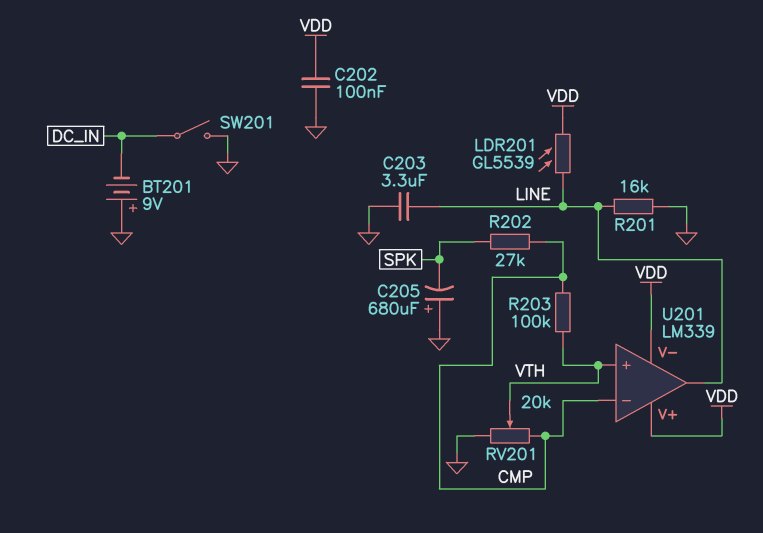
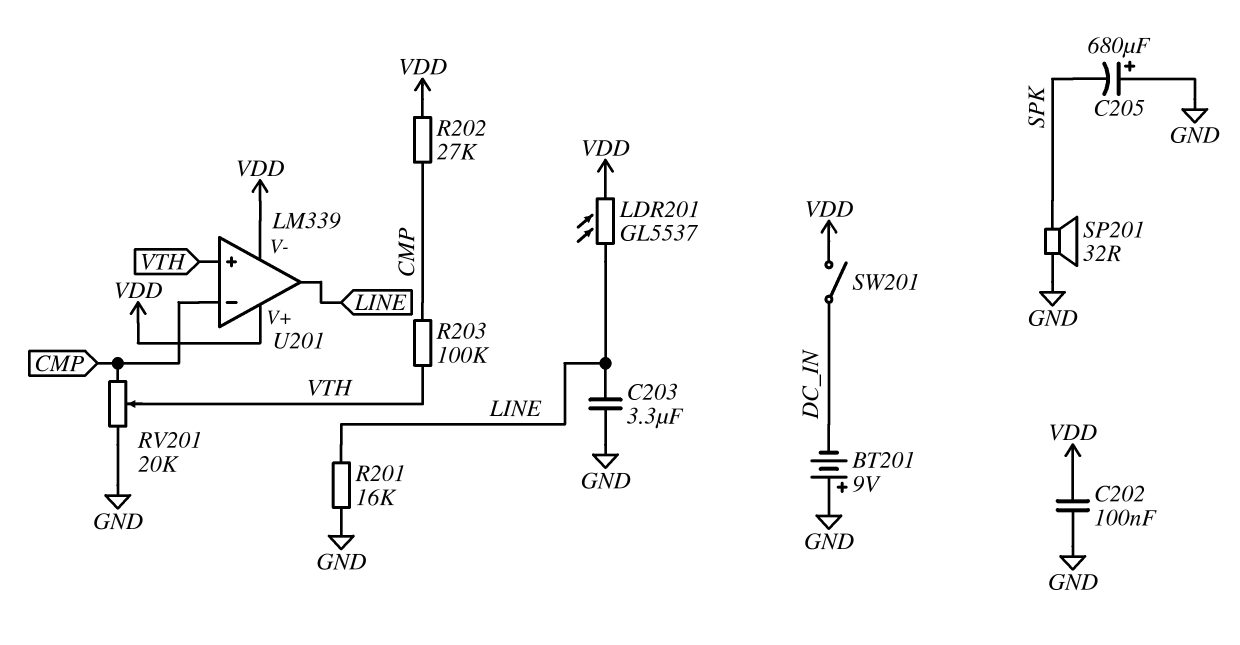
LDR201: GL5539 (LINE, VDD) -> GL5537 (LINE, VDD)
R202: 27k (CMP, SPK) -> 27k (CMP, VDD)
SP201: none -> speaker 32R (GND, SPK)
SW201: switch (DC_IN, GND) -> switch (DC_IN, VDD)

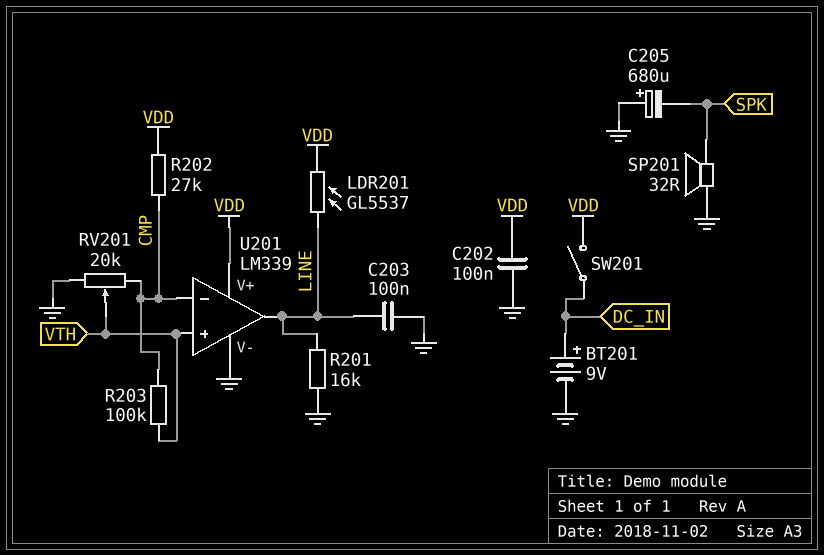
BT201: 9V (plus GND, minus DC_IN) -> 9V (plus DC_IN, minus GND)
C203: 3.3uF (GND, LINE) -> 100nF (GND, LINE)
U201 pin V-: VDD -> GND

